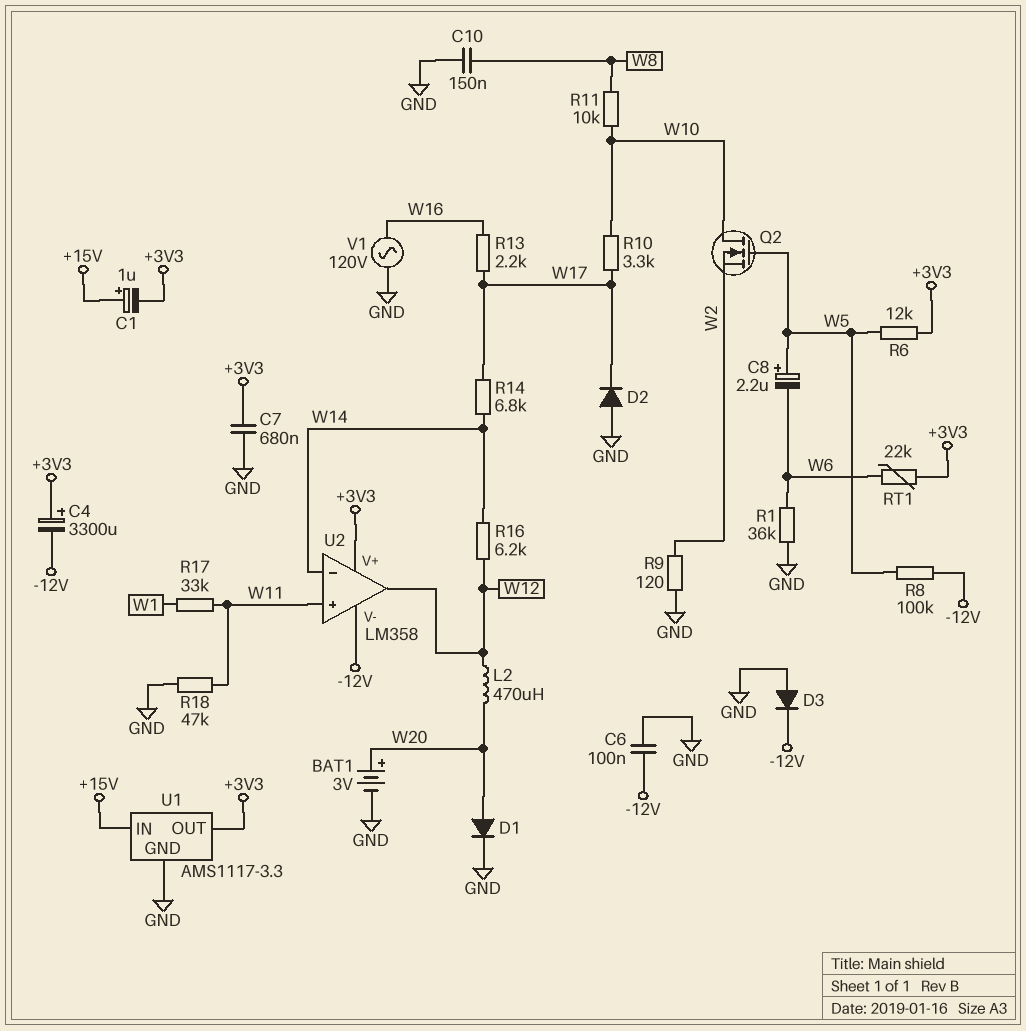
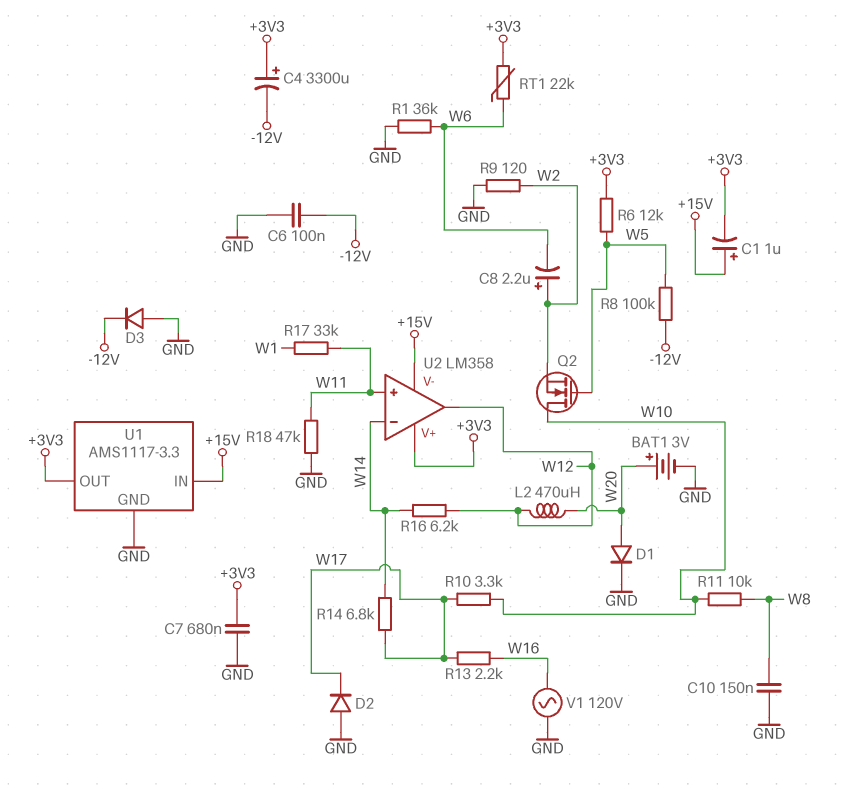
C8: 2.2uF (plus W5, minus W6) -> 2.2uF (plus W2, minus W6)
U2 pin V-: -12V -> +15V

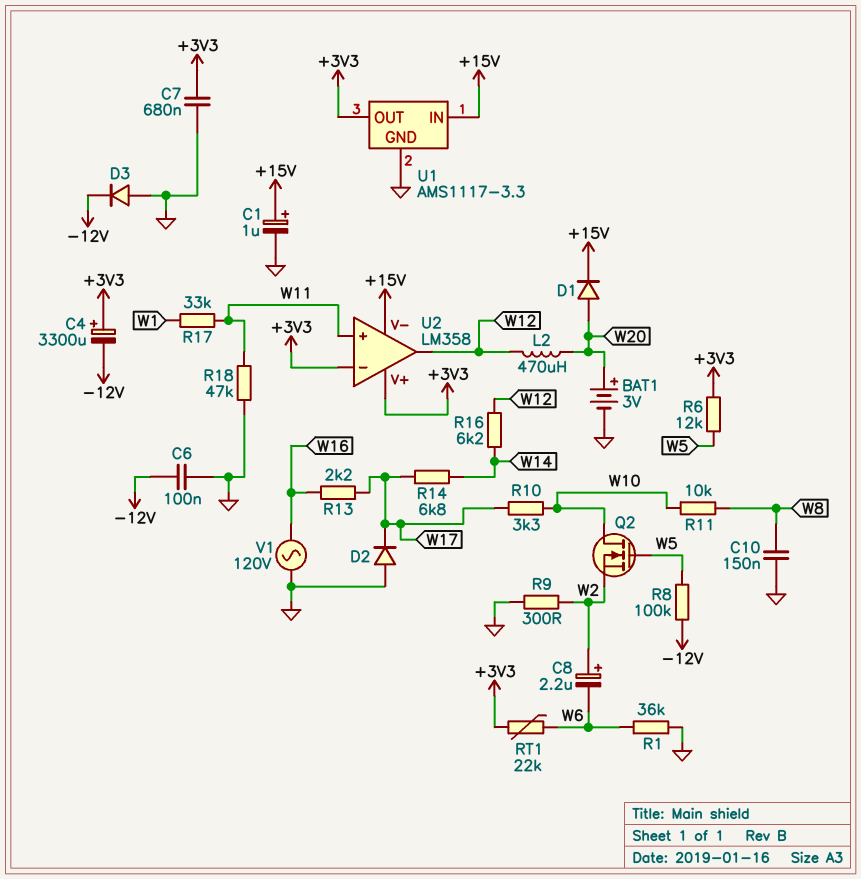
C1: 1uF (plus +15V, minus +3V3) -> 1uF (plus +15V, minus GND)
D1: diode (A W20, K GND) -> diode (A W20, K +15V)
R9: 120 (GND, W2) -> 300 (GND, W2)
U2 pin in-: W14 -> +3V3

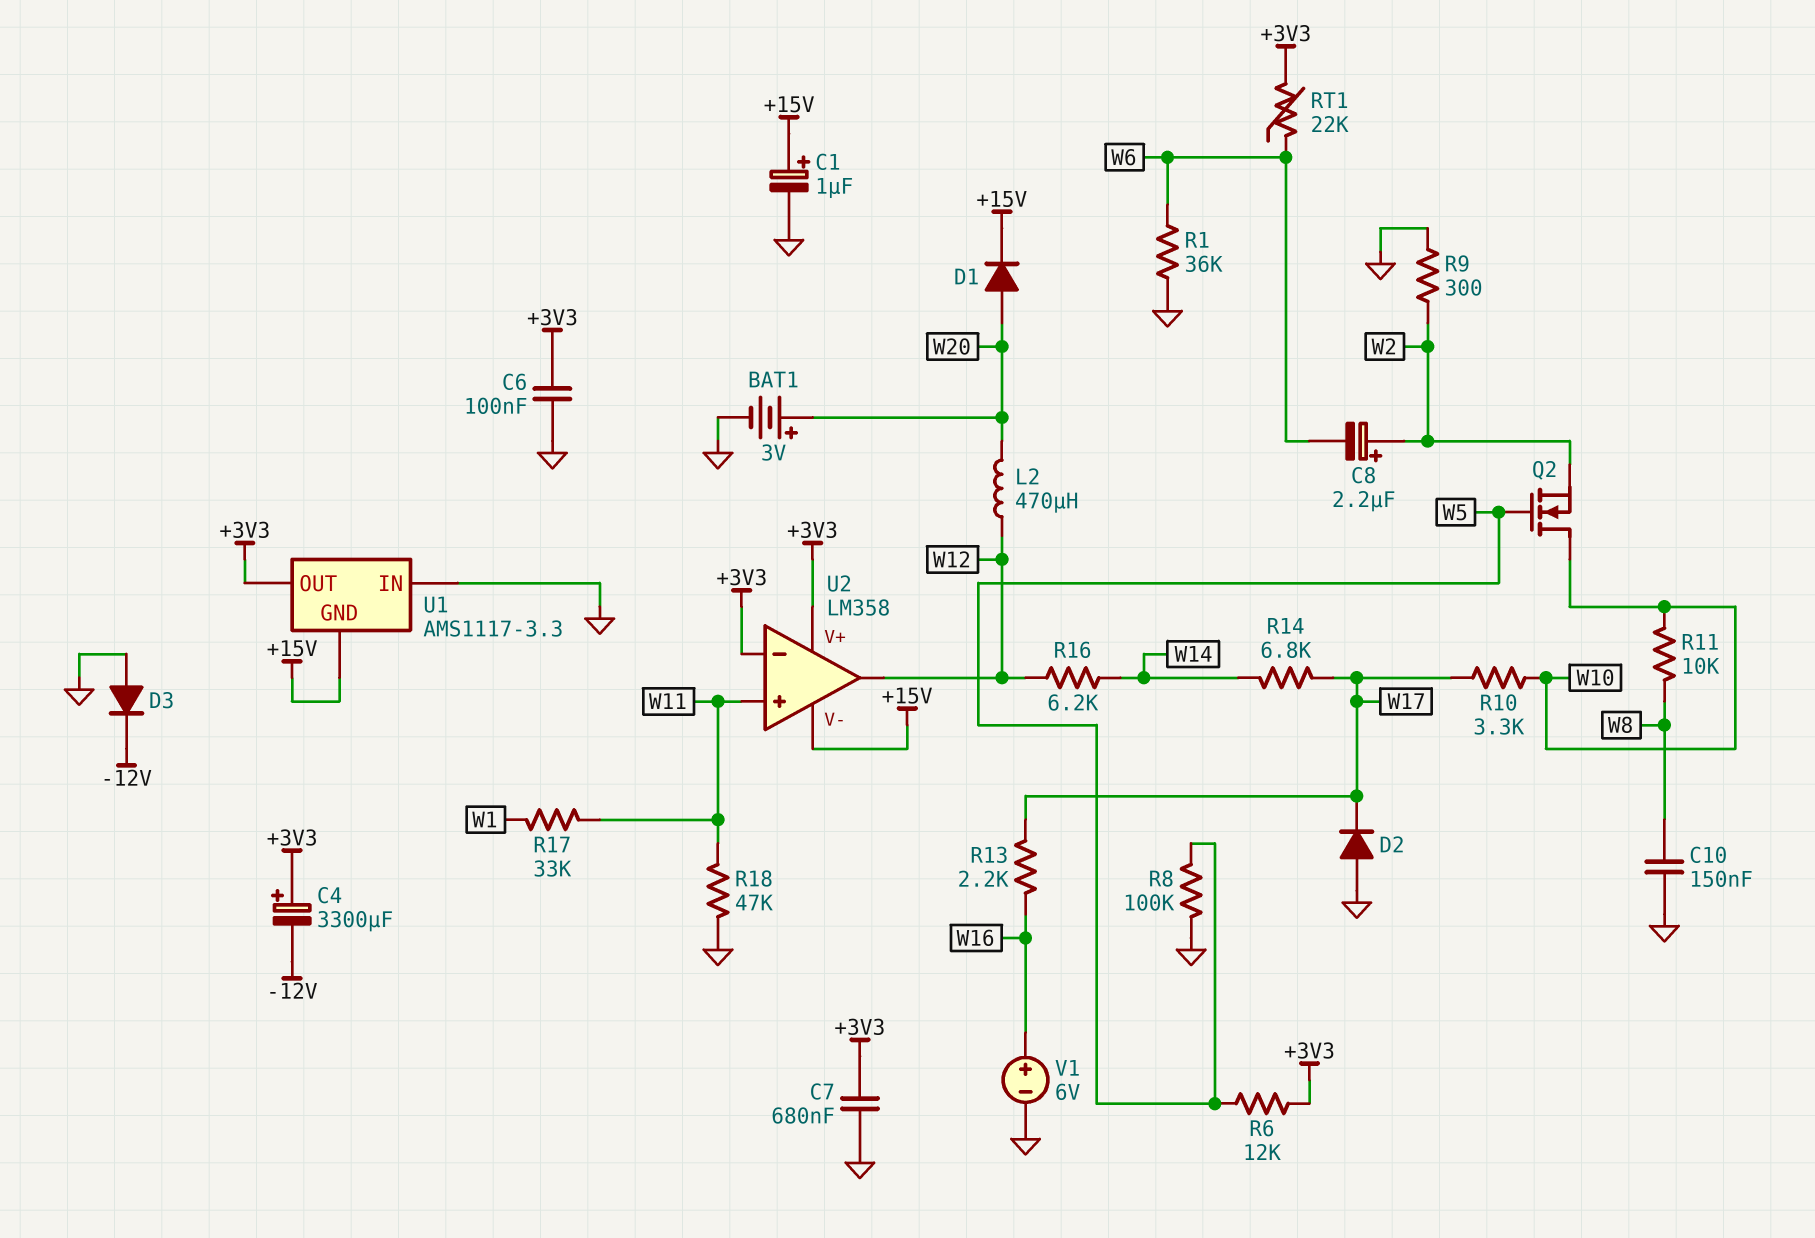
C6: 100nF (-12V, GND) -> 100nF (+3V3, GND)
R8: 100k (-12V, W5) -> 100k (GND, W5)
U1 pin GND: GND -> +15V
U1 pin IN: +15V -> GND
V1: AC 120V (GND, W16) -> 6V (plus W16, minus GND)

